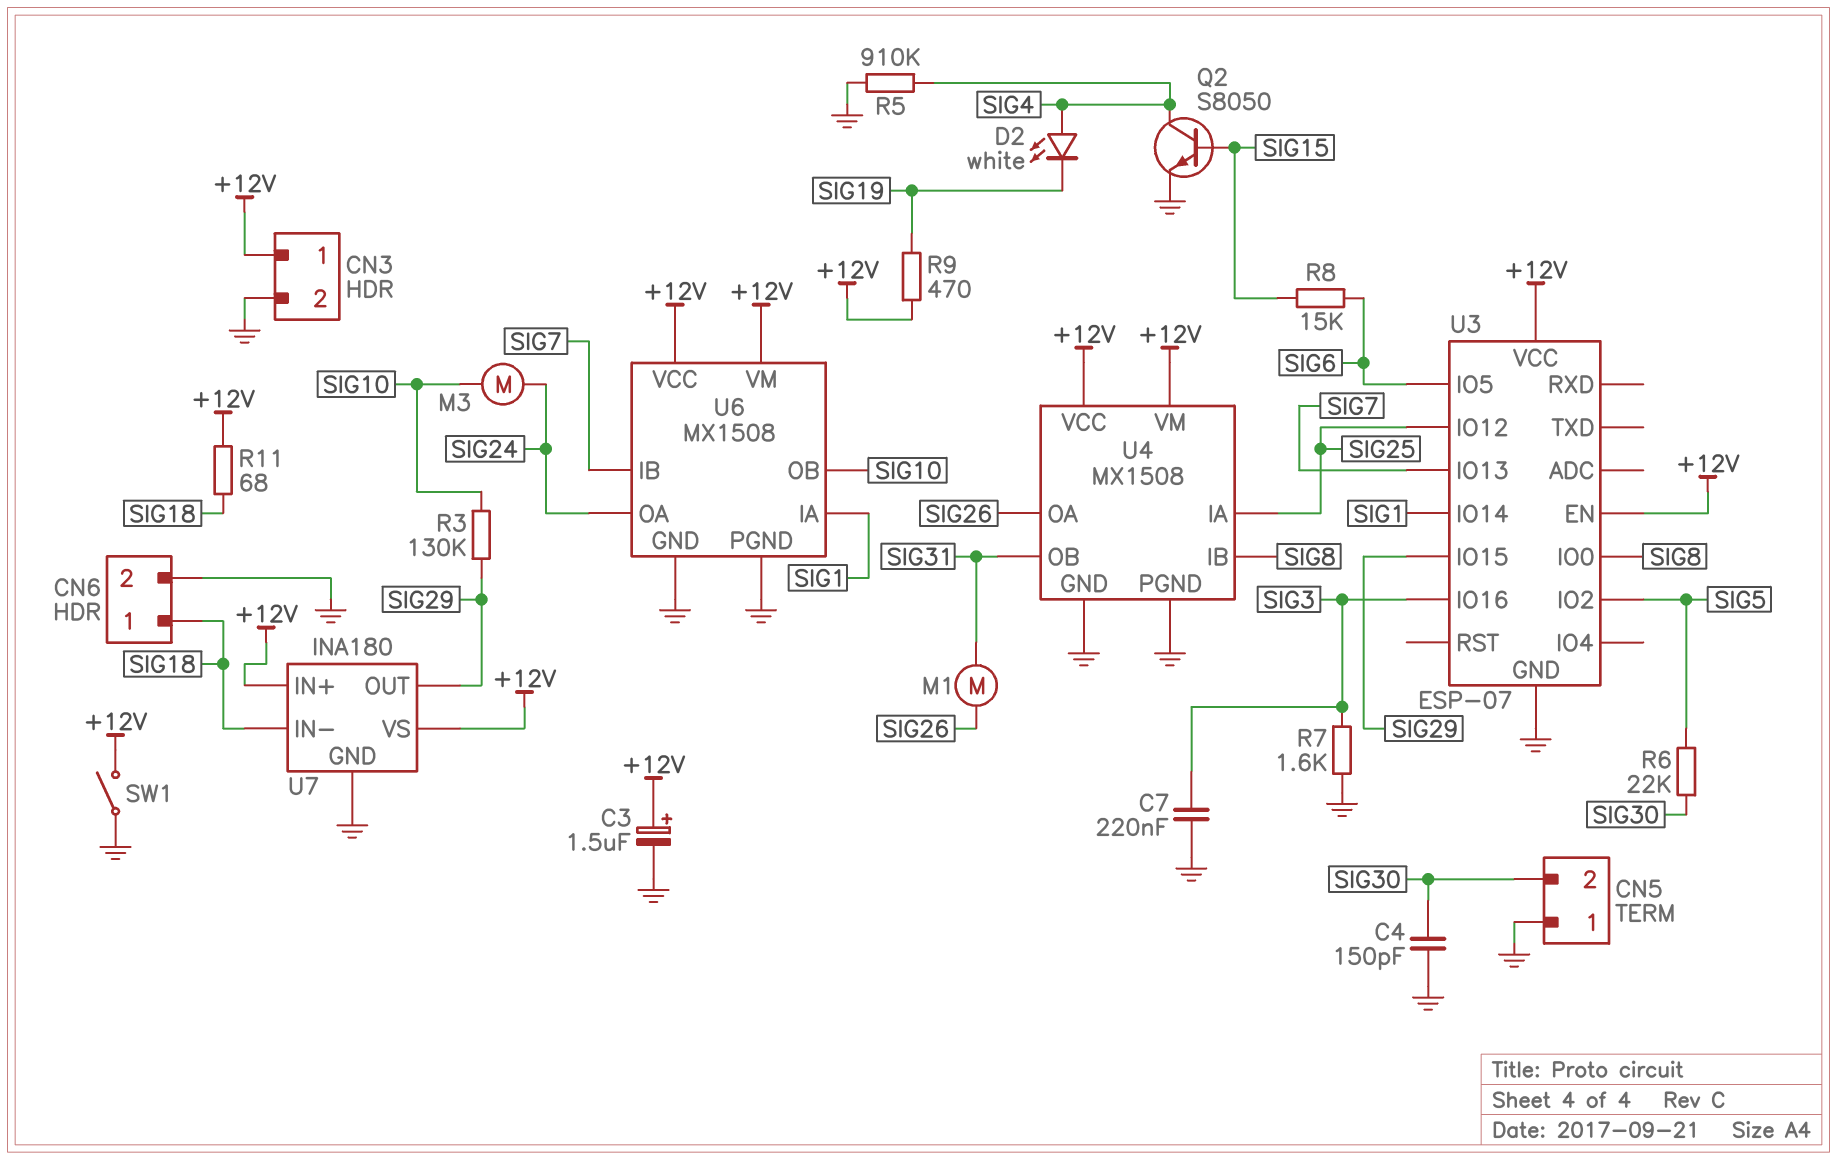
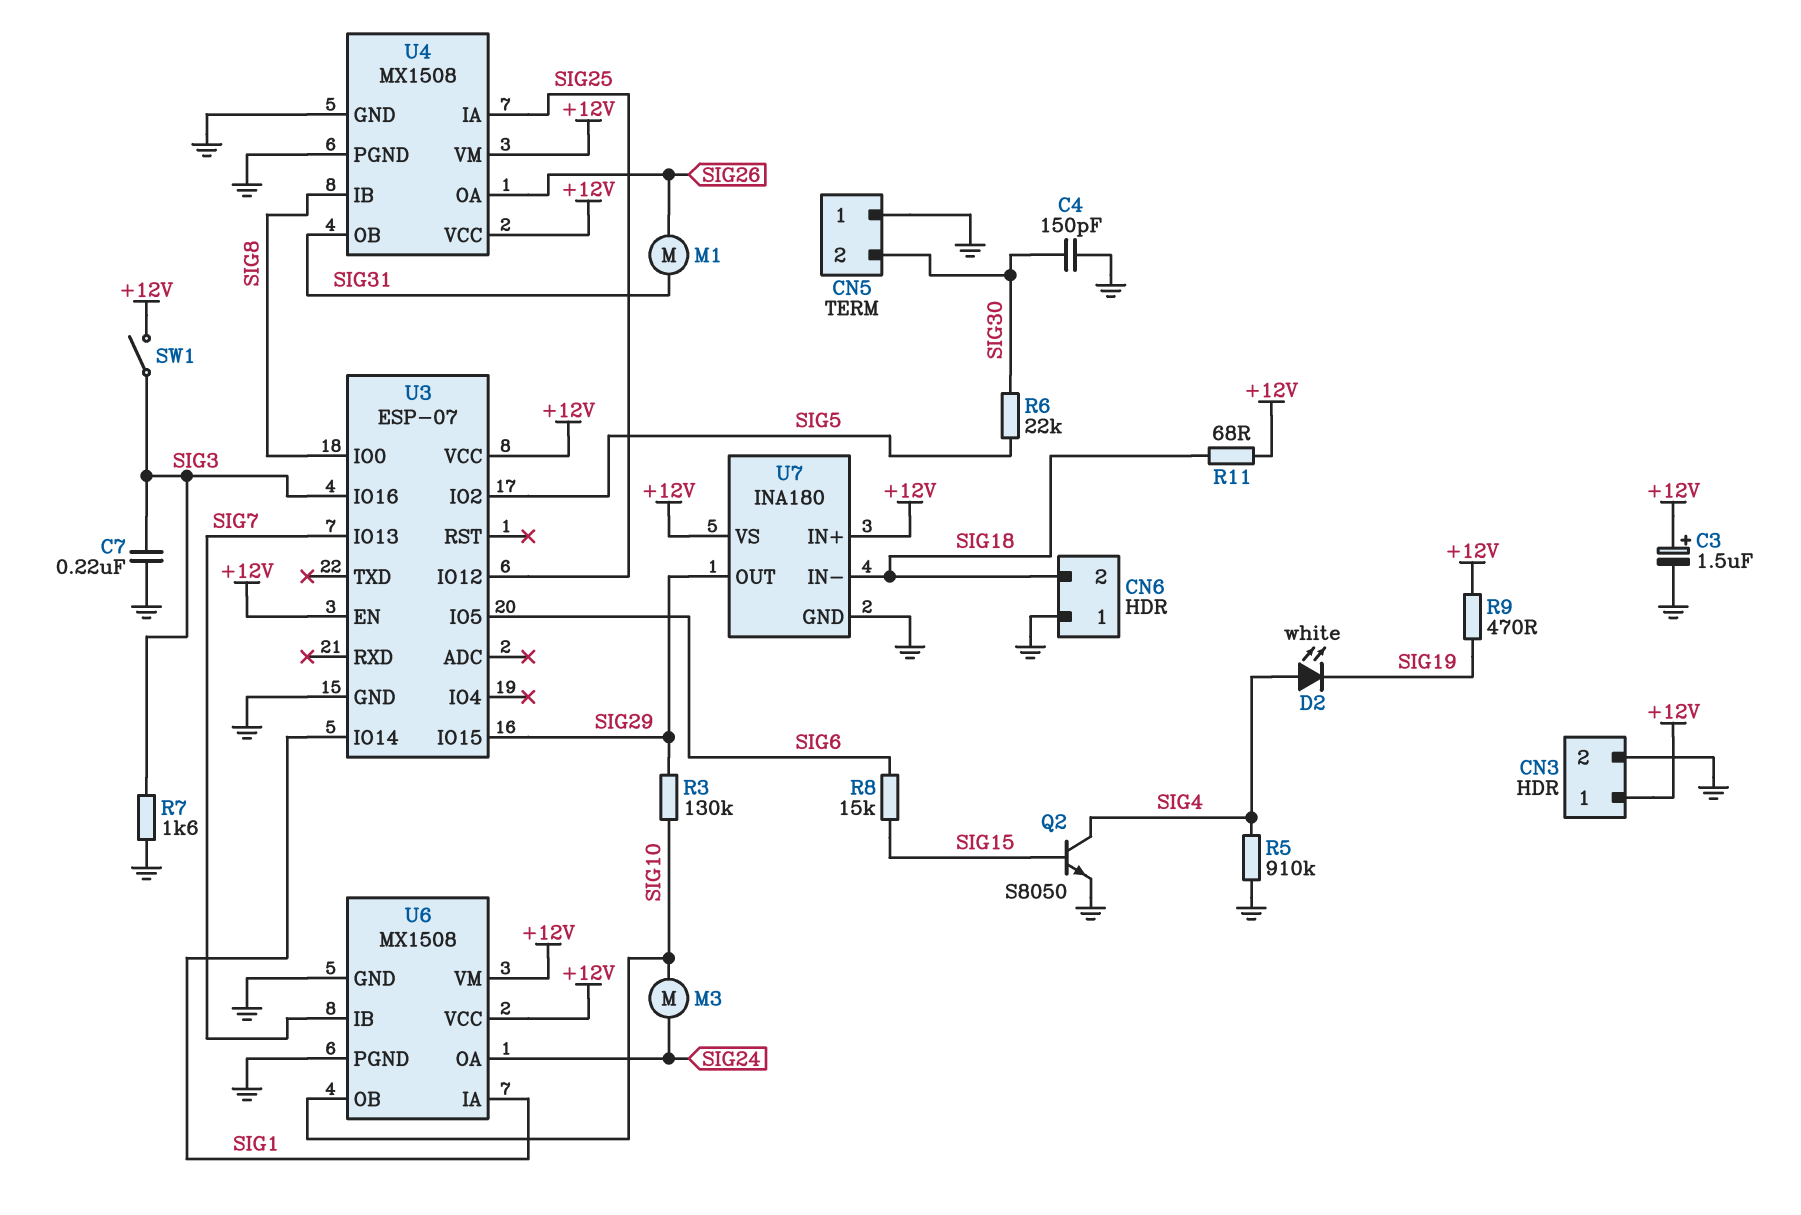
CN6 pin 1: SIG18 -> GND
CN6 pin 2: GND -> SIG18
SW1: switch (+12V, GND) -> switch (+12V, SIG3)

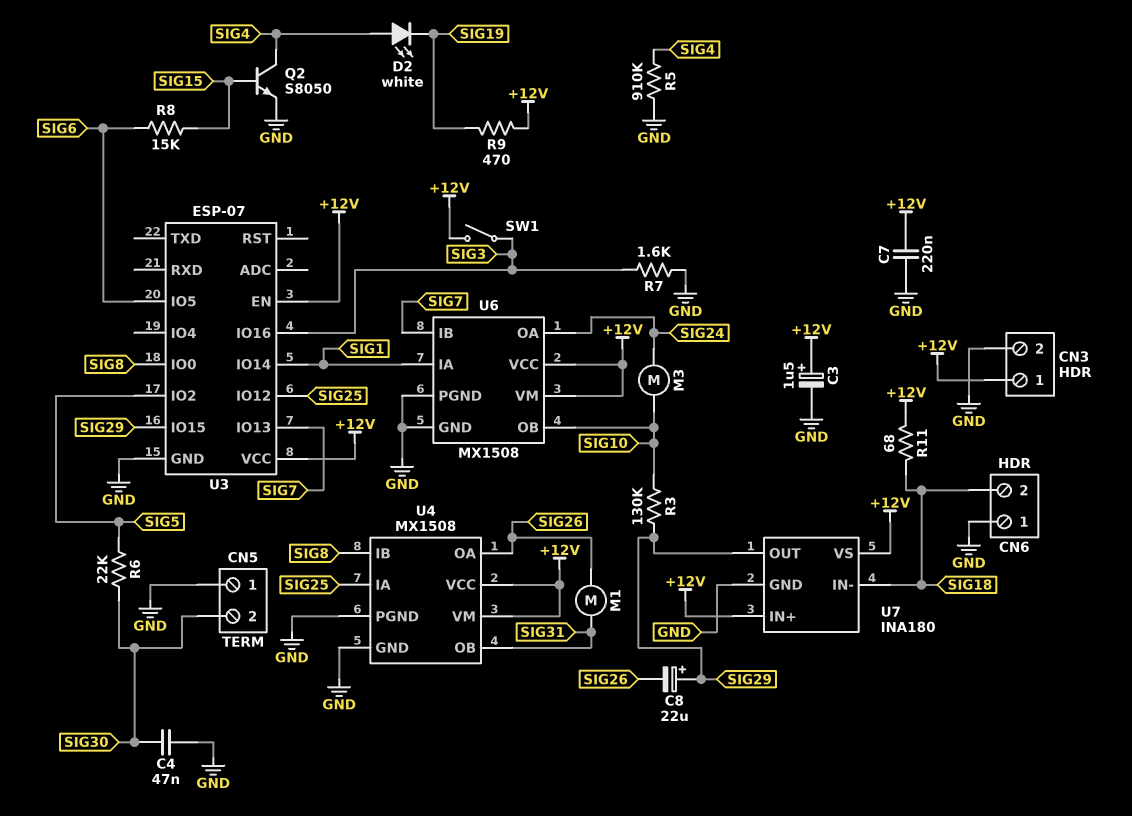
C4: 150pF (GND, SIG30) -> 47nF (GND, SIG30)
C7: 220nF (GND, SIG3) -> 220nF (+12V, GND)
C8: none -> 22uF (plus SIG29, minus SIG26)

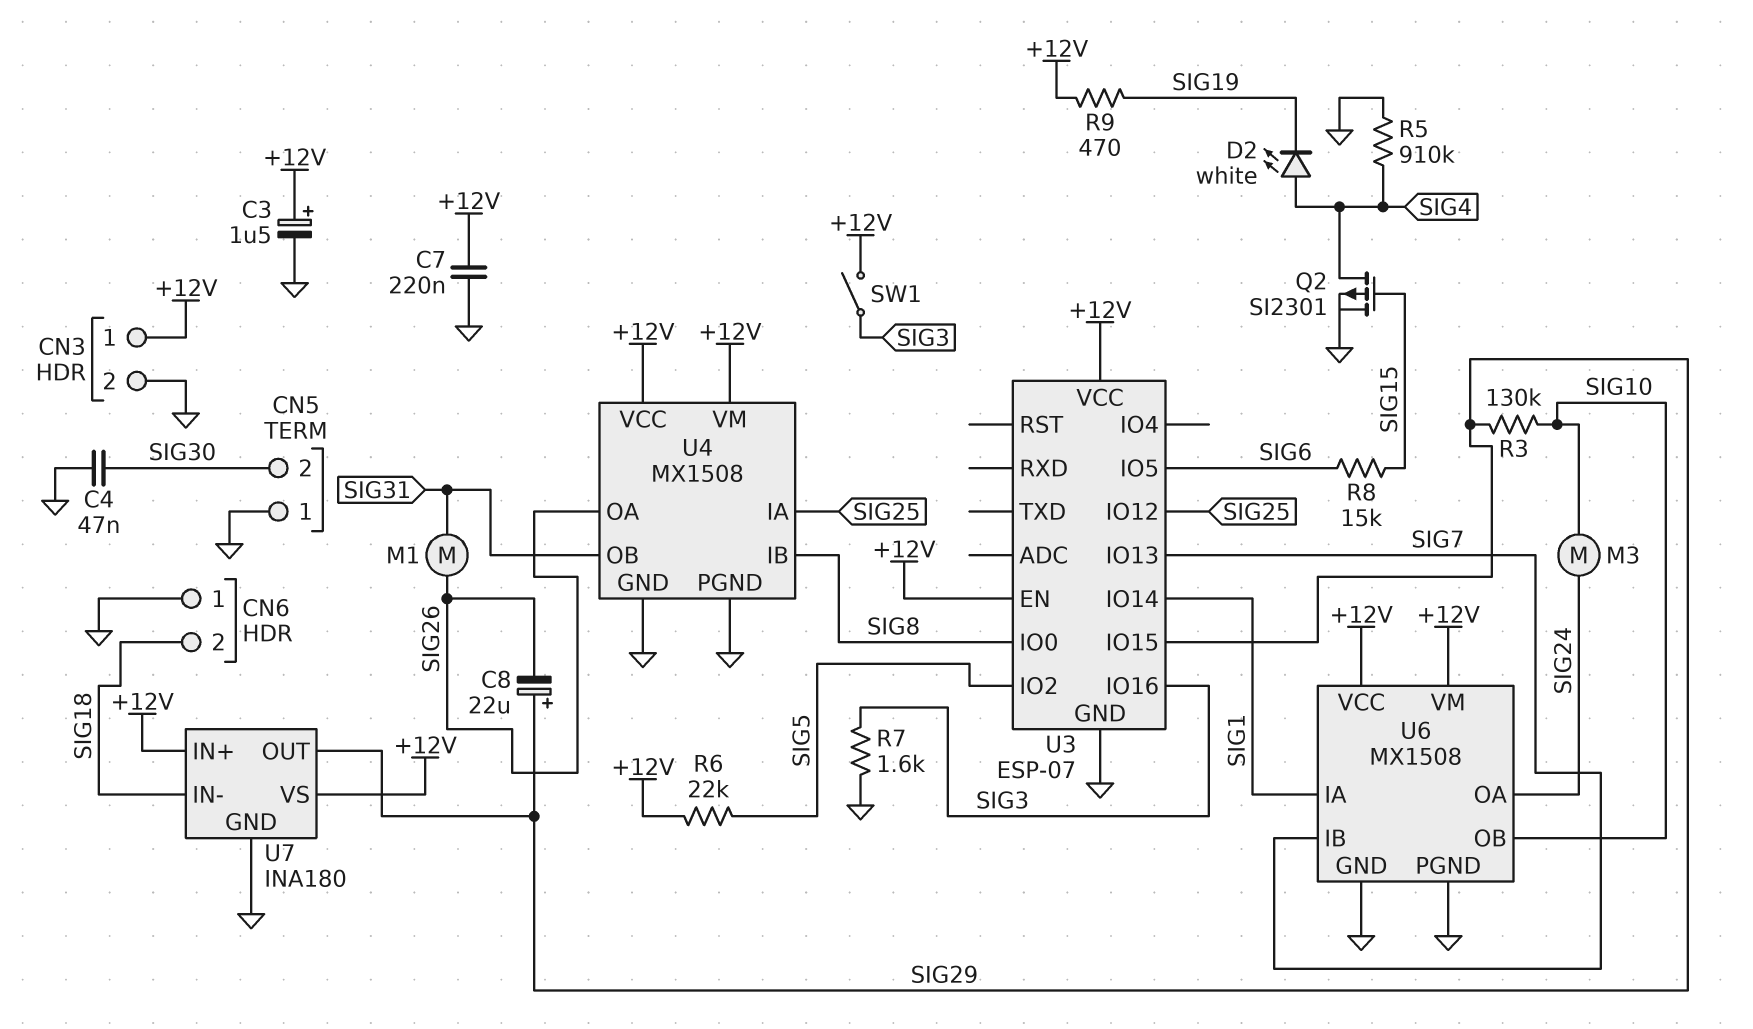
Q2: NPN S8050 (B SIG15, C SIG4, E GND) -> PMOS SI2301 (G SIG15, D SIG4, S GND)
R6: 22k (SIG5, SIG30) -> 22k (+12V, SIG5)
R11: 68 (+12V, SIG18) -> none

